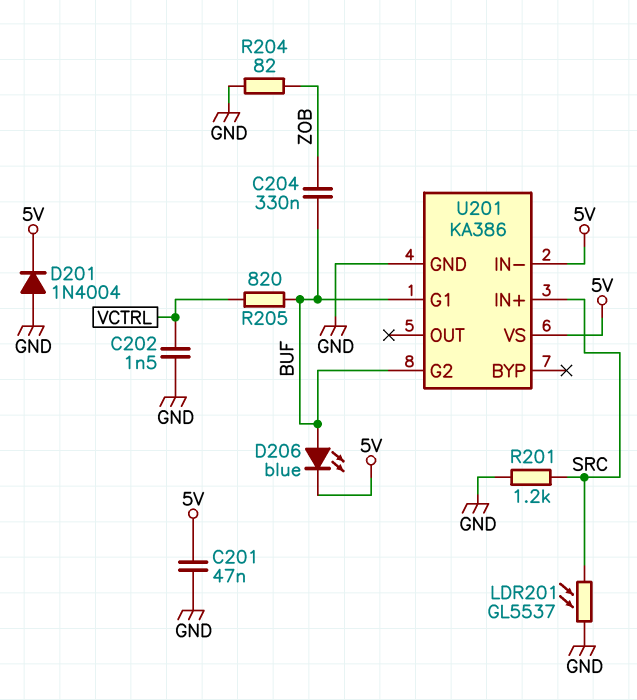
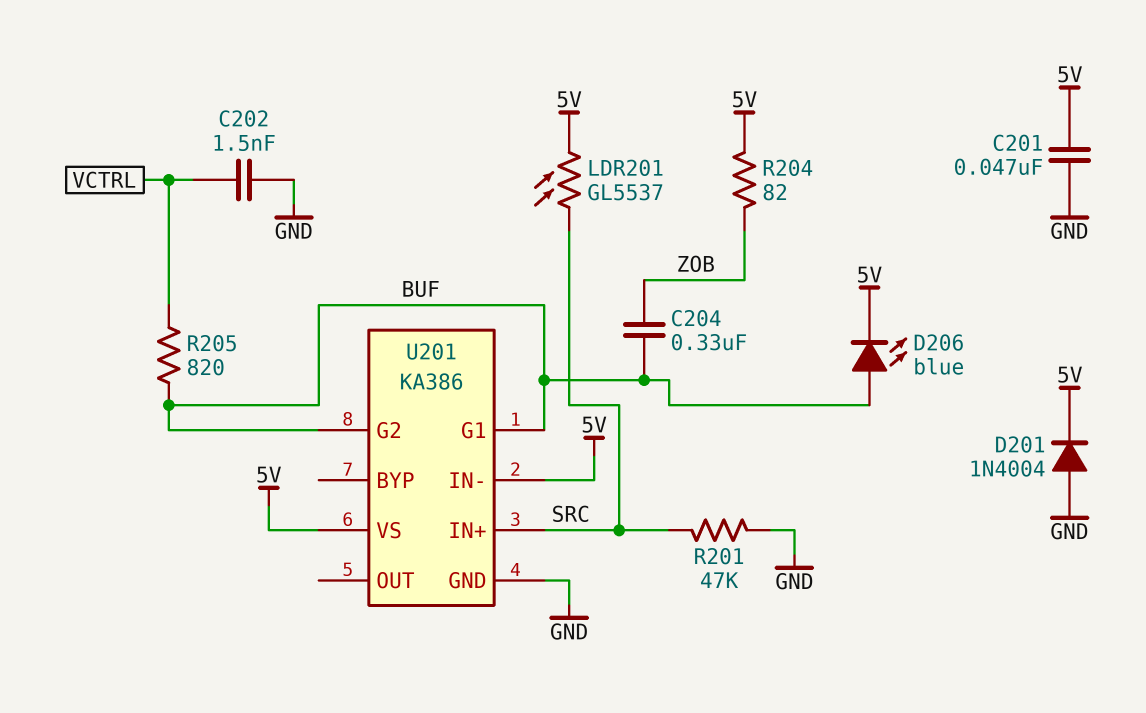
LDR201: GL5537 (GND, SRC) -> GL5537 (5V, SRC)
R201: 1.2k (GND, SRC) -> 47k (GND, SRC)
R204: 82 (GND, ZOB) -> 82 (5V, ZOB)

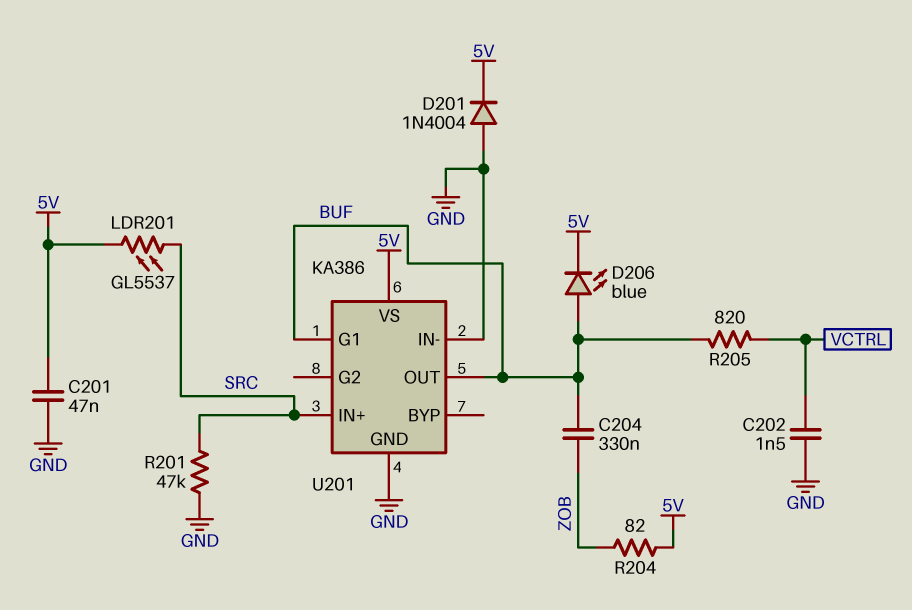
U201 pin G2: BUF -> none
U201 pin IN-: 5V -> GND
U201 pin OUT: none -> BUF

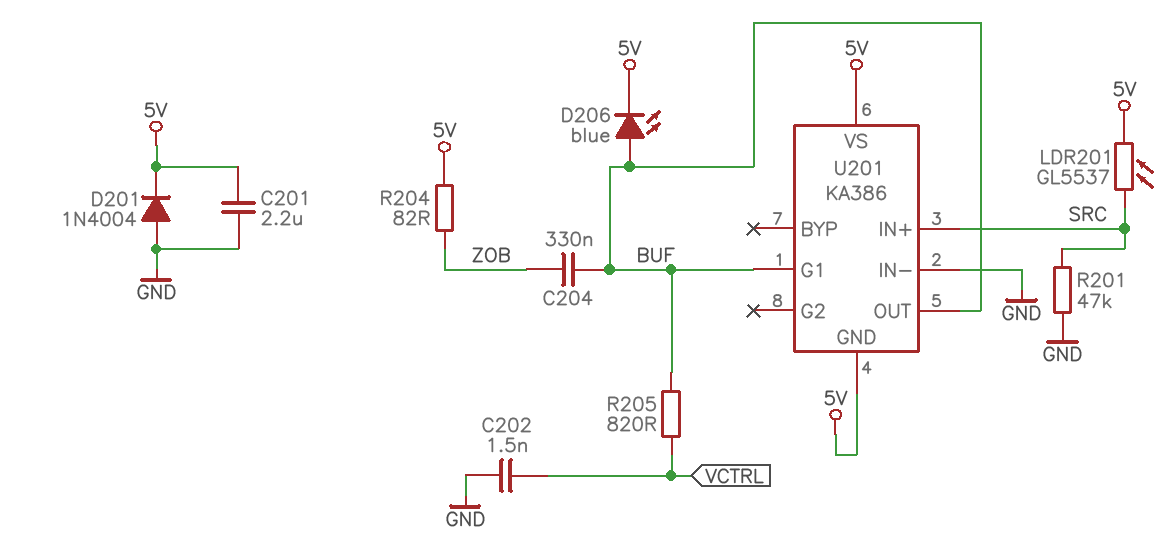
C201: 47nF (5V, GND) -> 2.2uF (5V, GND)
U201 pin GND: GND -> 5V

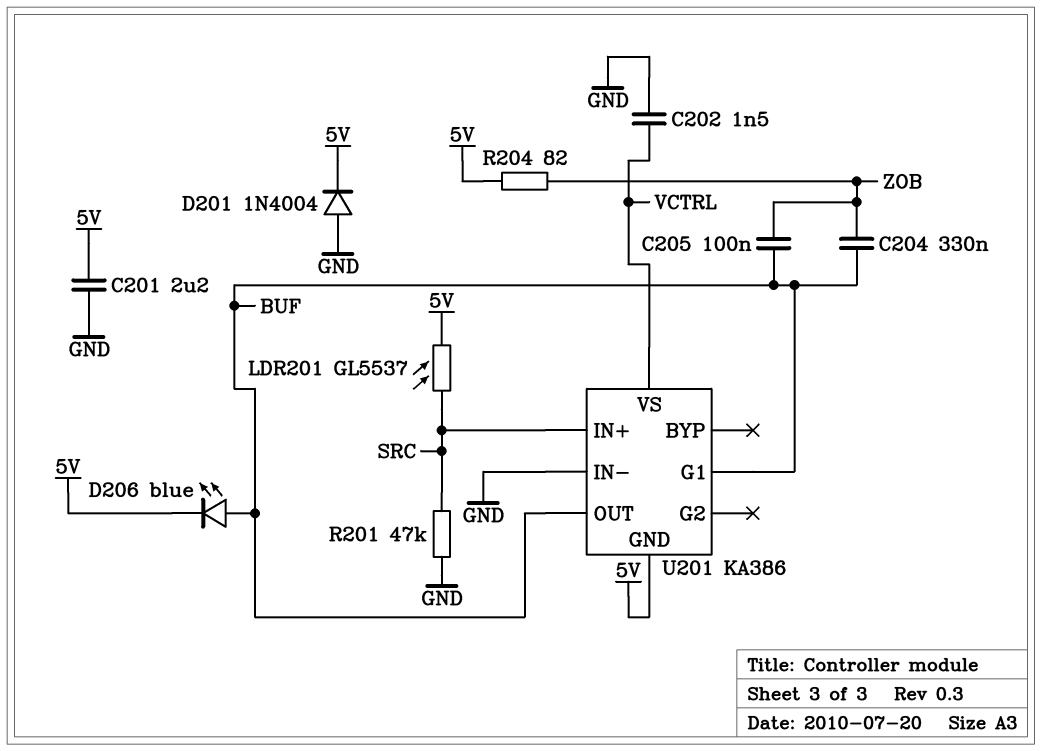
C205: none -> 100nF (BUF, ZOB)
R205: 820 (BUF, VCTRL) -> none
U201 pin VS: 5V -> VCTRL

